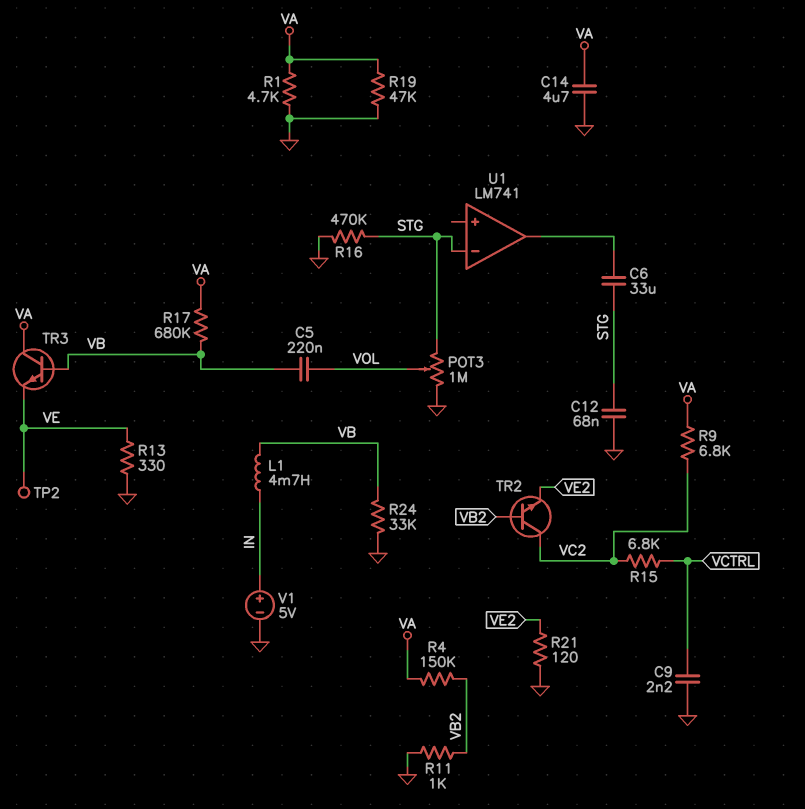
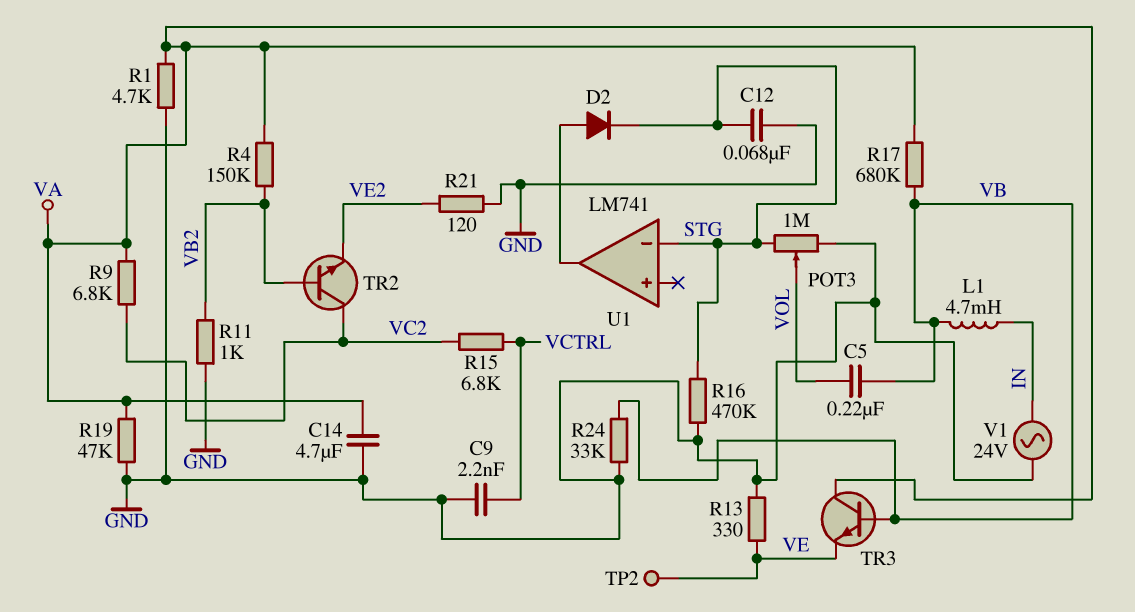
C6: 33uF (STG, U1/out) -> none
D2: none -> diode (A U1/out, K STG)
V1: 5V (plus IN, minus GND) -> AC 24V (GND, IN)

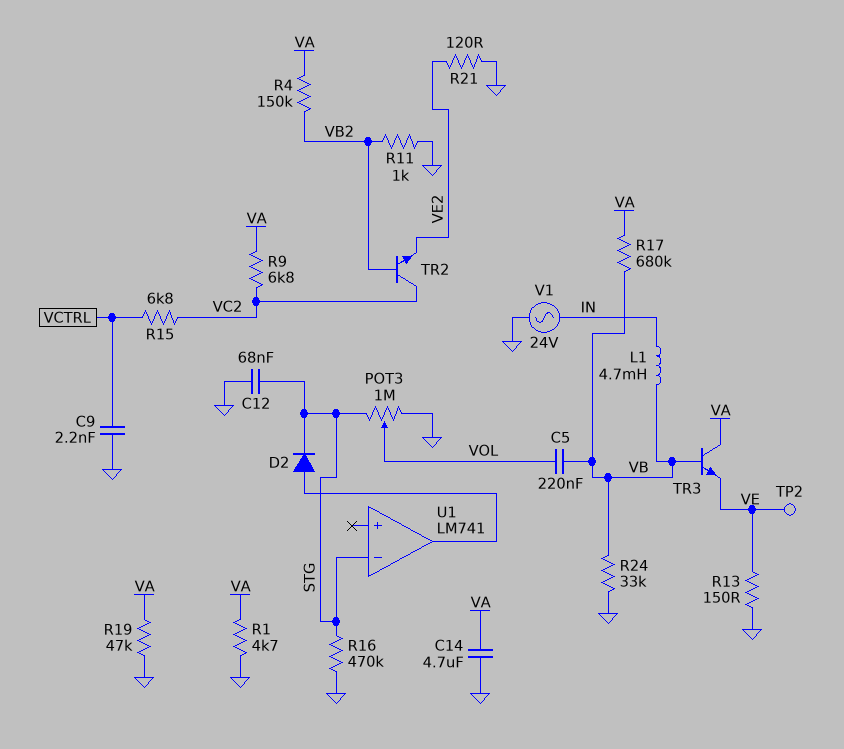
R13: 330 (GND, VE) -> 150 (GND, VE)

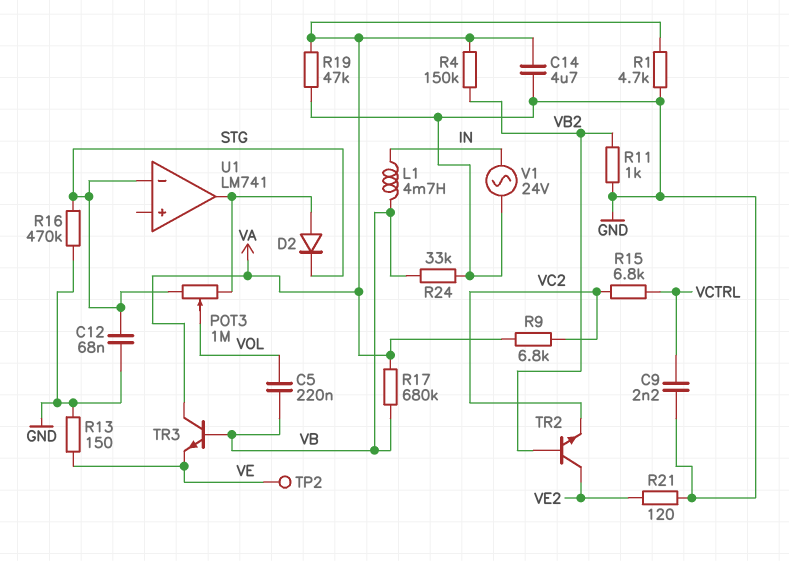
POT3: 1M (GND, STG, wiper VOL) -> 1M (STG, U1/out, wiper VOL)
TR2: NPN (B VB2, C VC2, E VE2) -> NPN (B VB2, C VE2, E VC2)

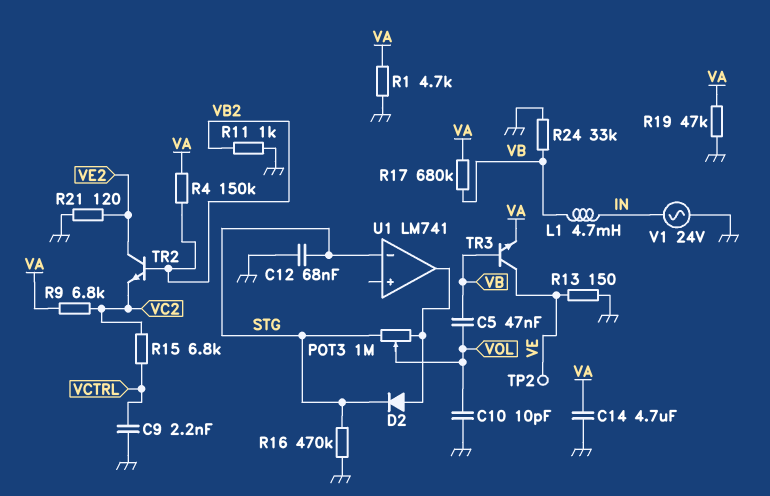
C5: 220nF (VB, VOL) -> 47nF (VB, VOL)
C10: none -> 10pF (GND, VOL)
TR3: NPN (B VB, C VA, E VE) -> NPN (B VB, C VE, E VA)

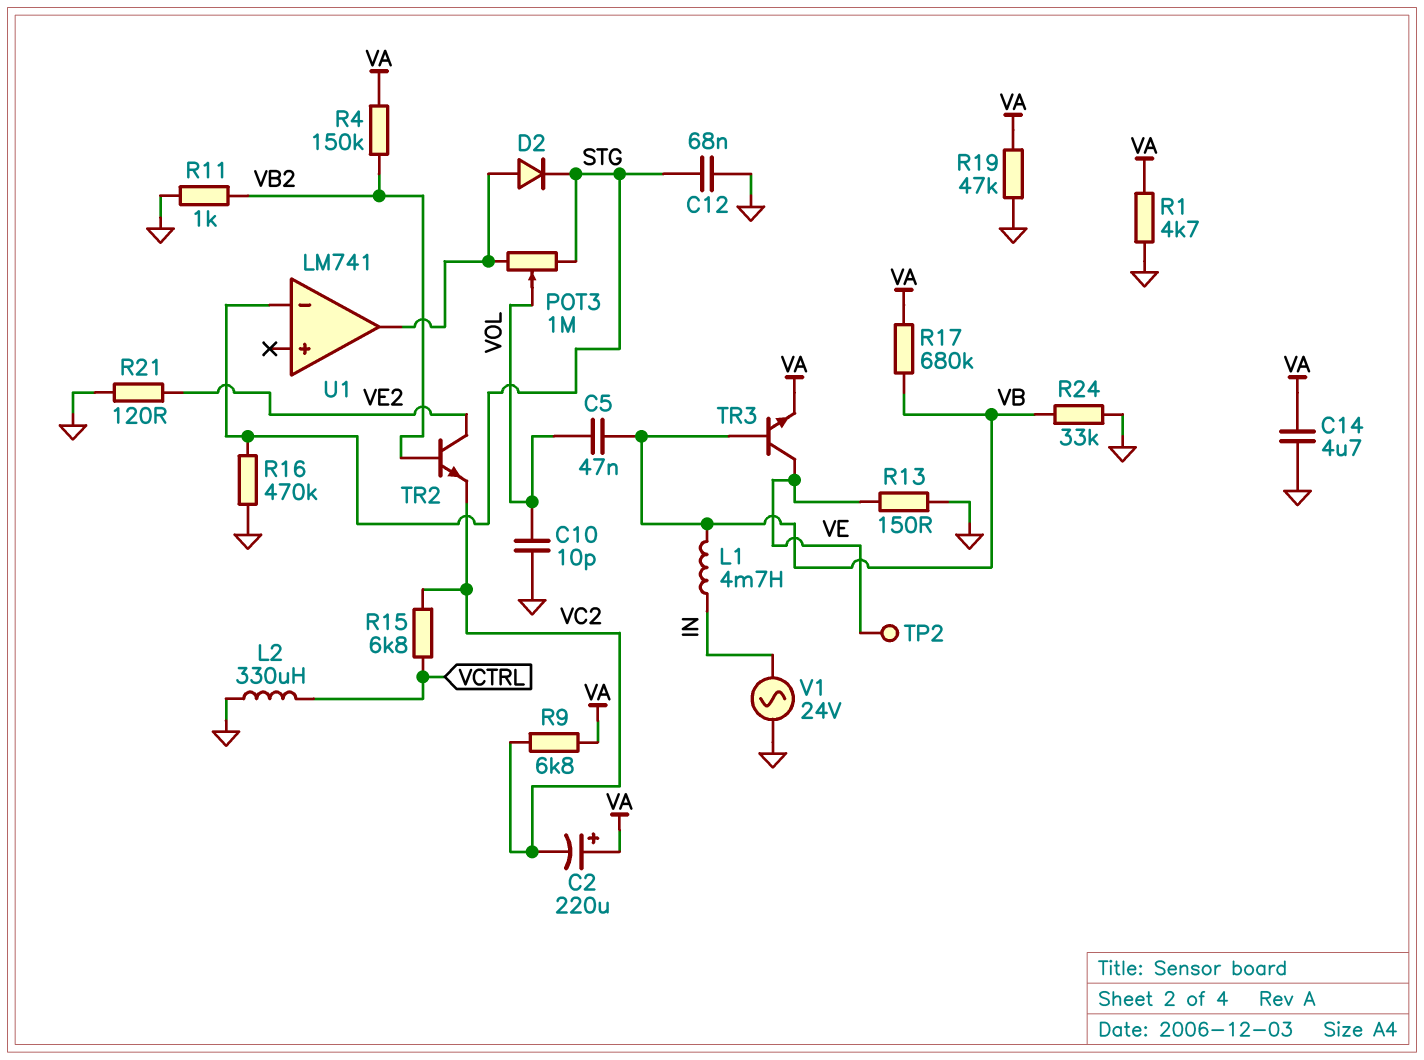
C2: none -> 220uF (plus VA, minus VC2)
C9: 2.2nF (GND, VCTRL) -> none
L2: none -> 330uH (GND, VCTRL)

